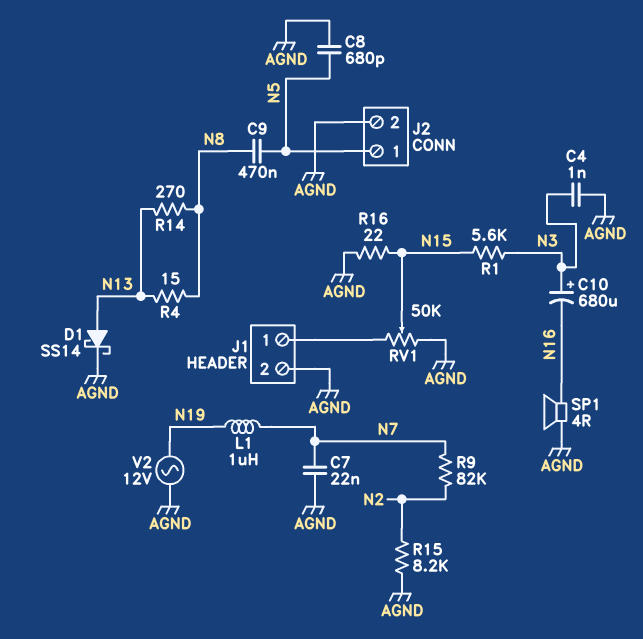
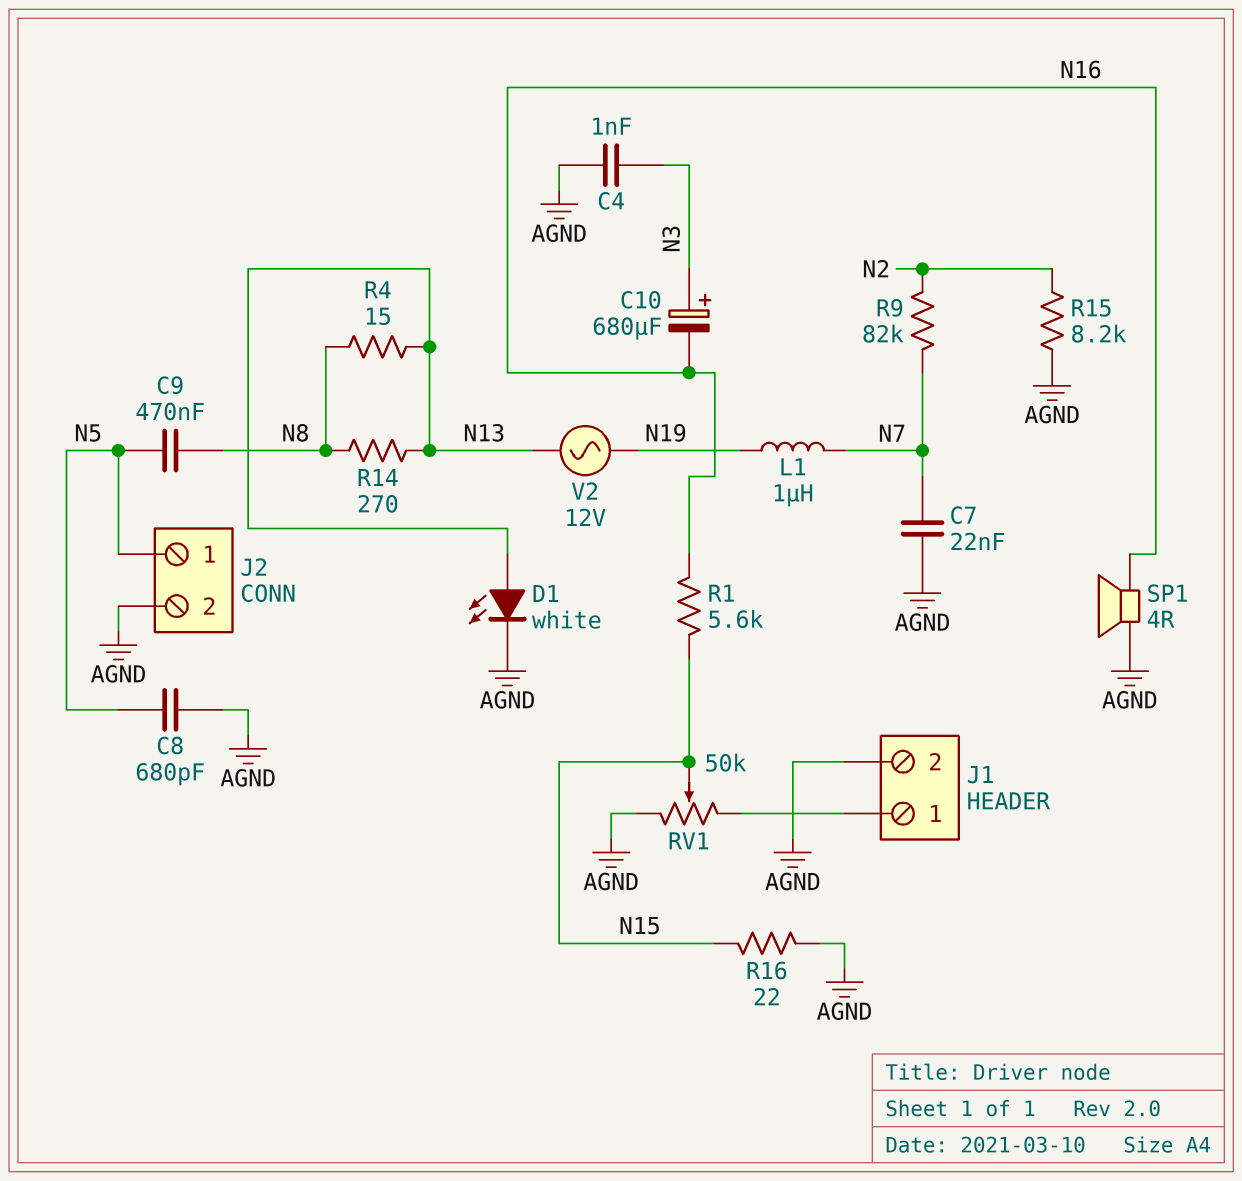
D1: schottky SS14 (A N13, K AGND) -> LED white (A N13, K AGND)
R1: 5.6k (N3, N15) -> 5.6k (N15, N16)
V2: AC 12V (AGND, N19) -> AC 12V (N13, N19)

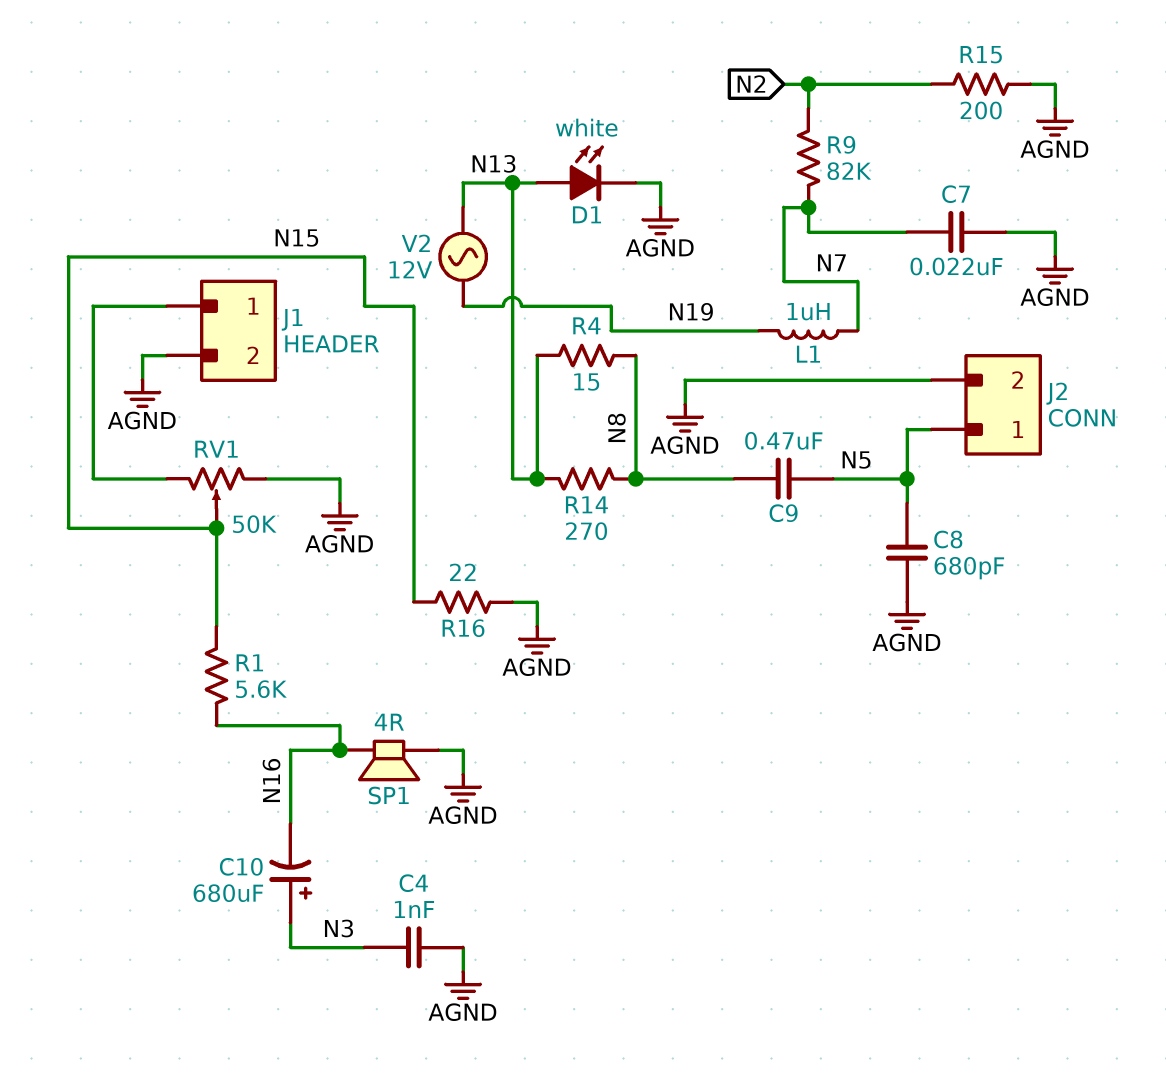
R15: 8.2k (AGND, N2) -> 200 (AGND, N2)

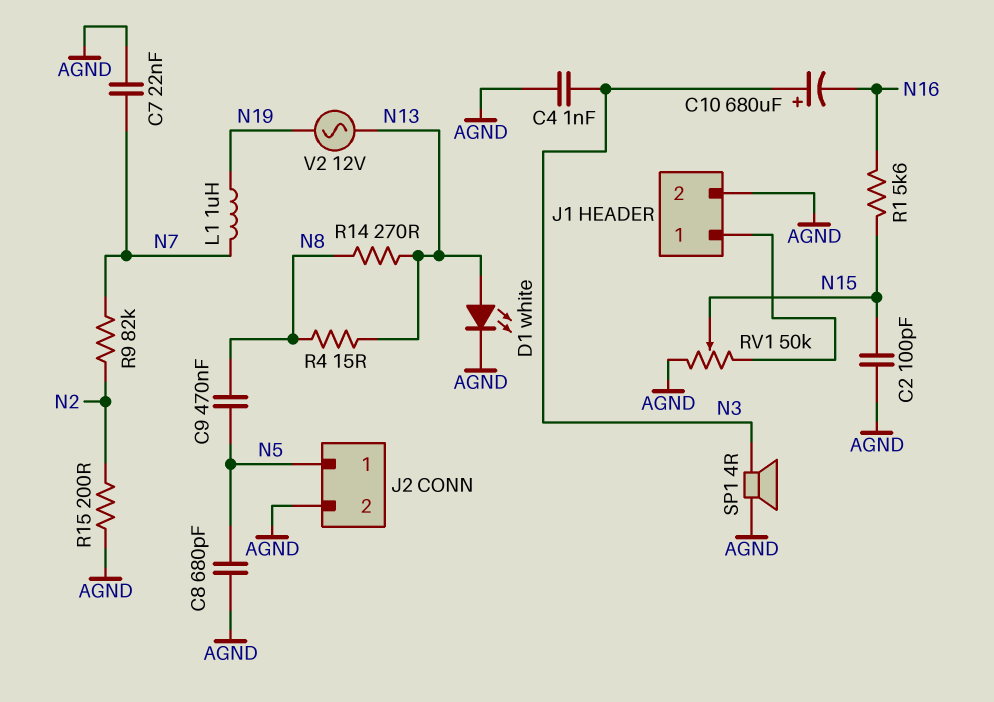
C2: none -> 100pF (AGND, N15)
R16: 22 (AGND, N15) -> none
SP1: speaker 4R (AGND, N16) -> speaker 4R (AGND, N3)

